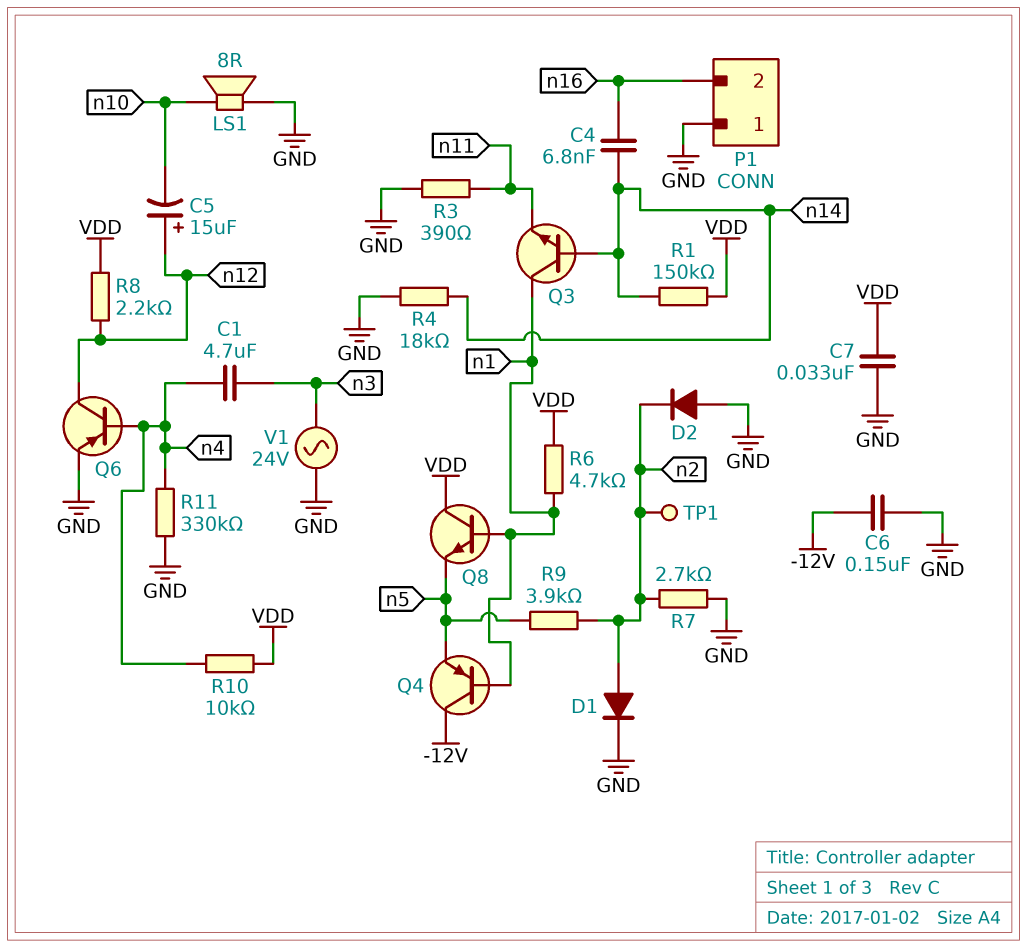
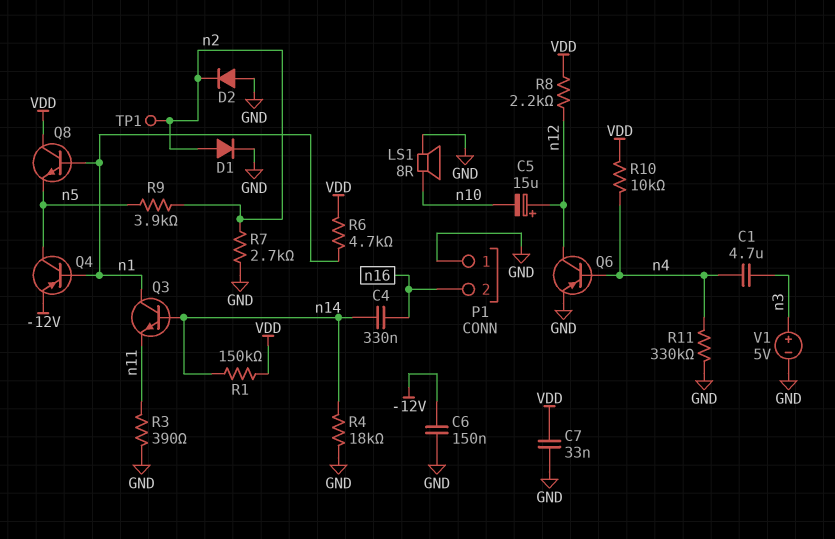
C4: 6.8nF (n14, n16) -> 330nF (n14, n16)
Q4: PNP (B n1, C -12V, E n5) -> PNP (B n1, C n5, E -12V)
V1: AC 24V (GND, n3) -> 5V (plus n3, minus GND)

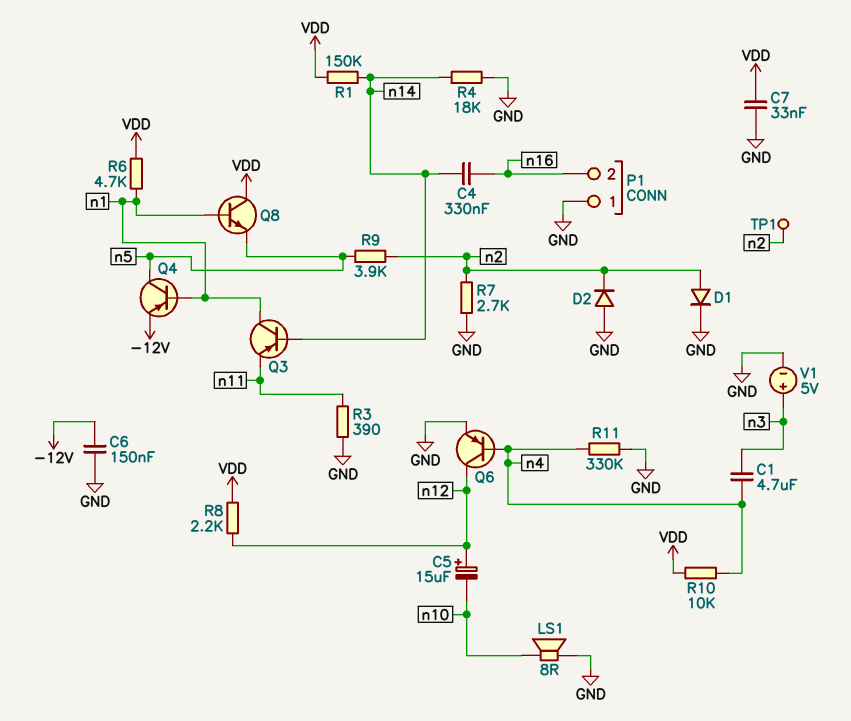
Q3: NPN (B n14, C n1, E n11) -> PNP (B n14, C n1, E n11)

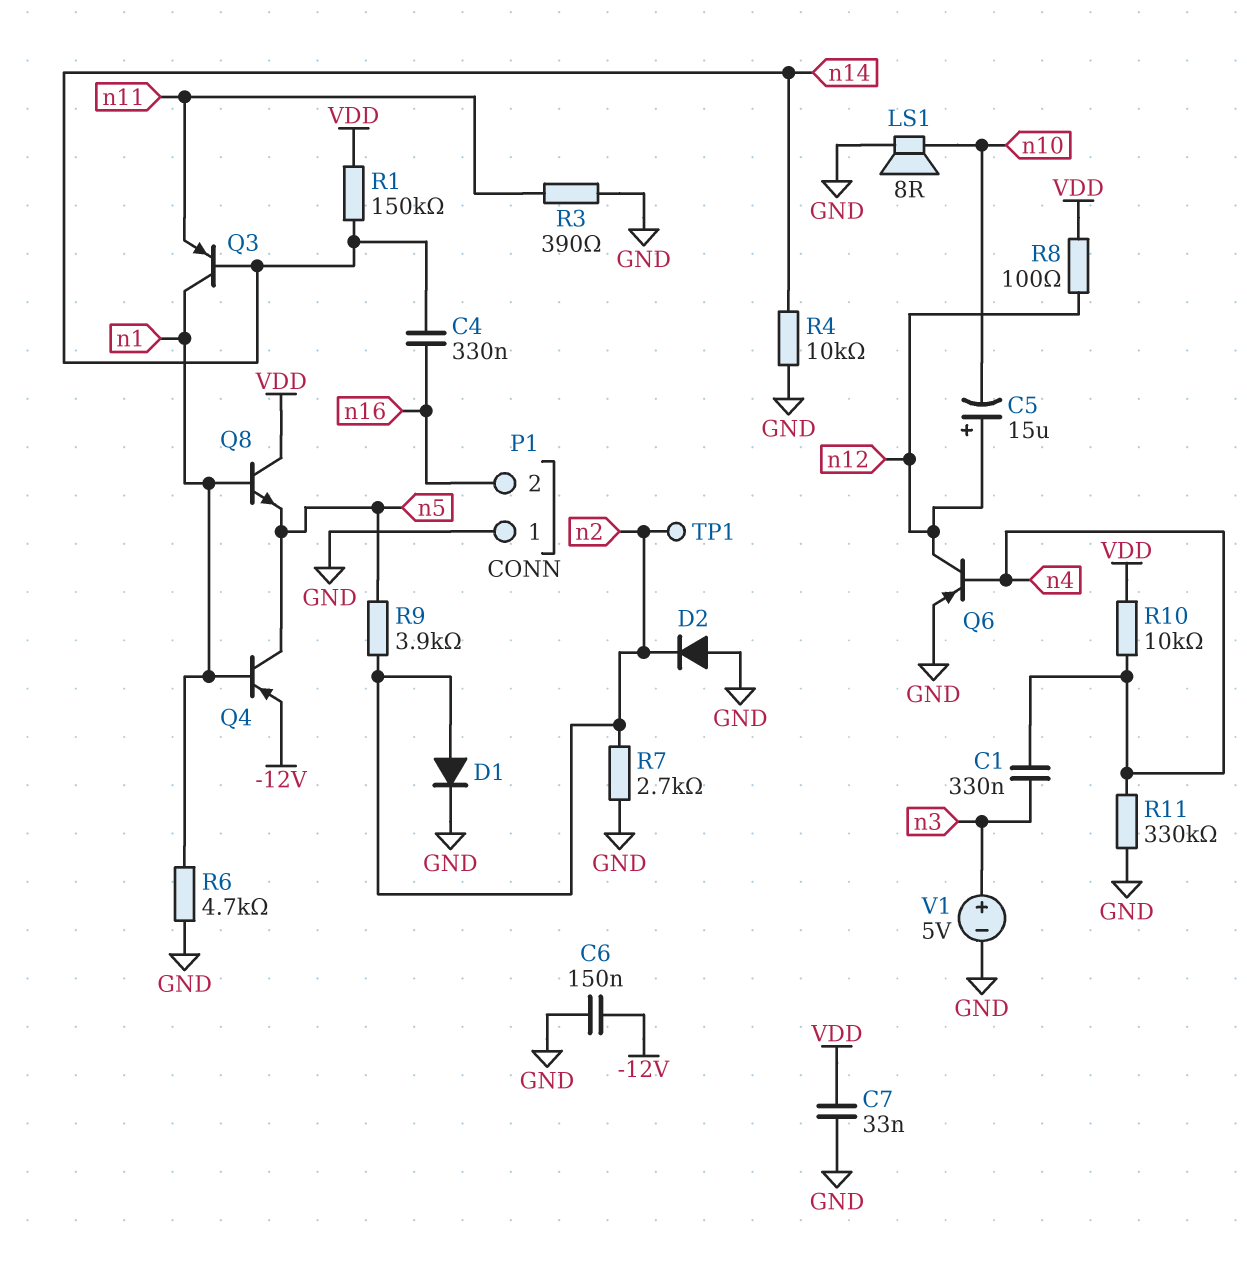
C1: 4.7uF (n3, n4) -> 330nF (n3, n4)
R4: 18k (GND, n14) -> 10k (GND, n14)
R6: 4.7k (VDD, n1) -> 4.7k (GND, n1)
R8: 2.2k (VDD, n12) -> 100 (VDD, n12)

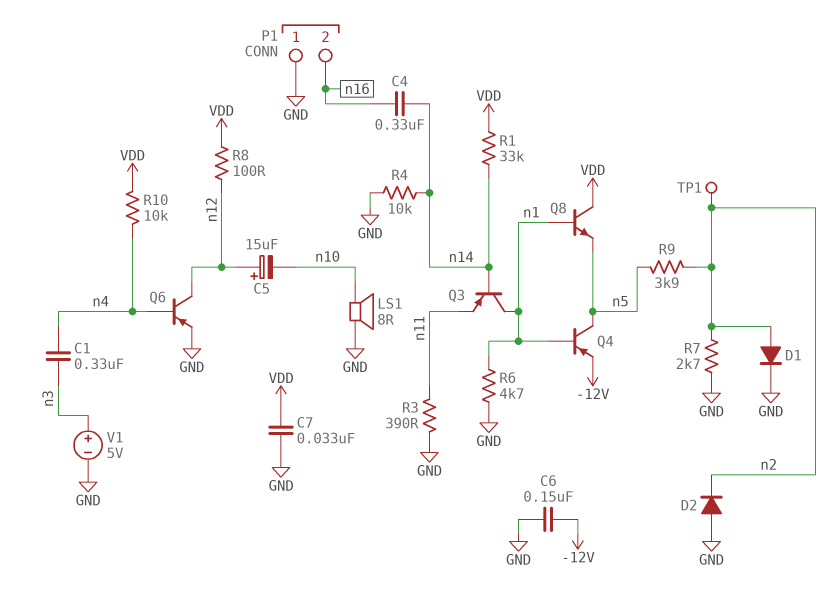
R1: 150k (VDD, n14) -> 33k (VDD, n14)
R11: 330k (GND, n4) -> none

